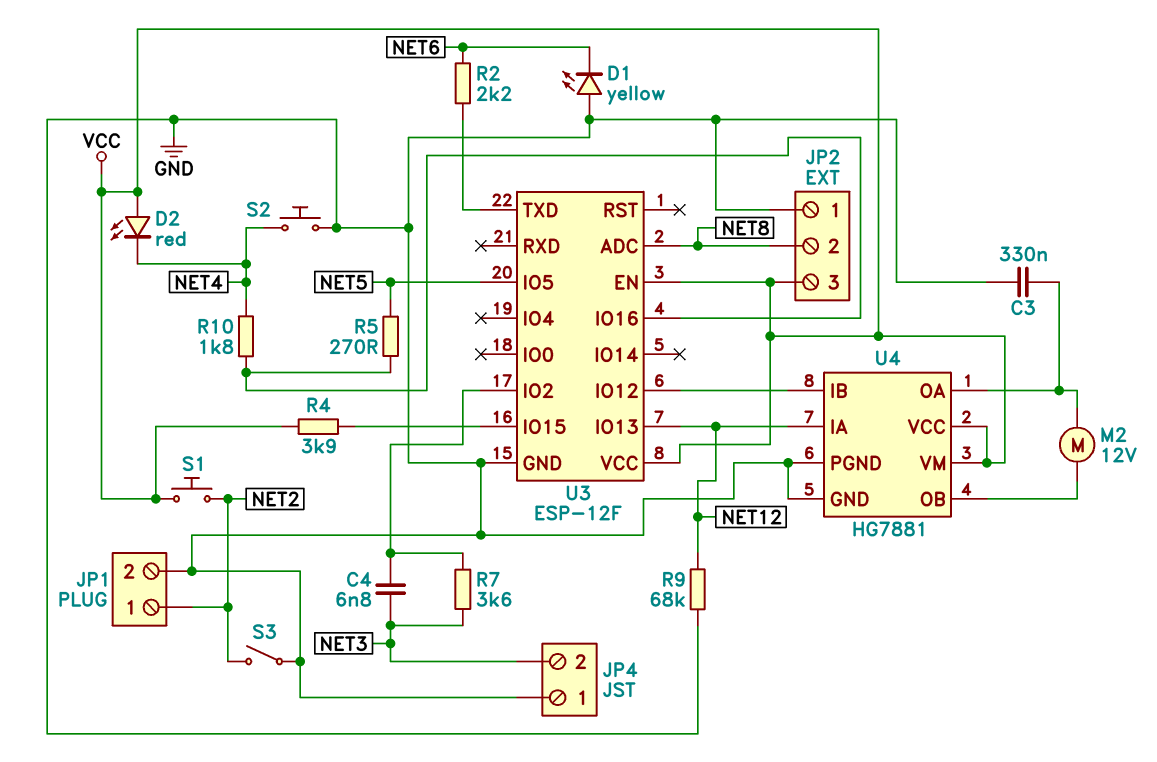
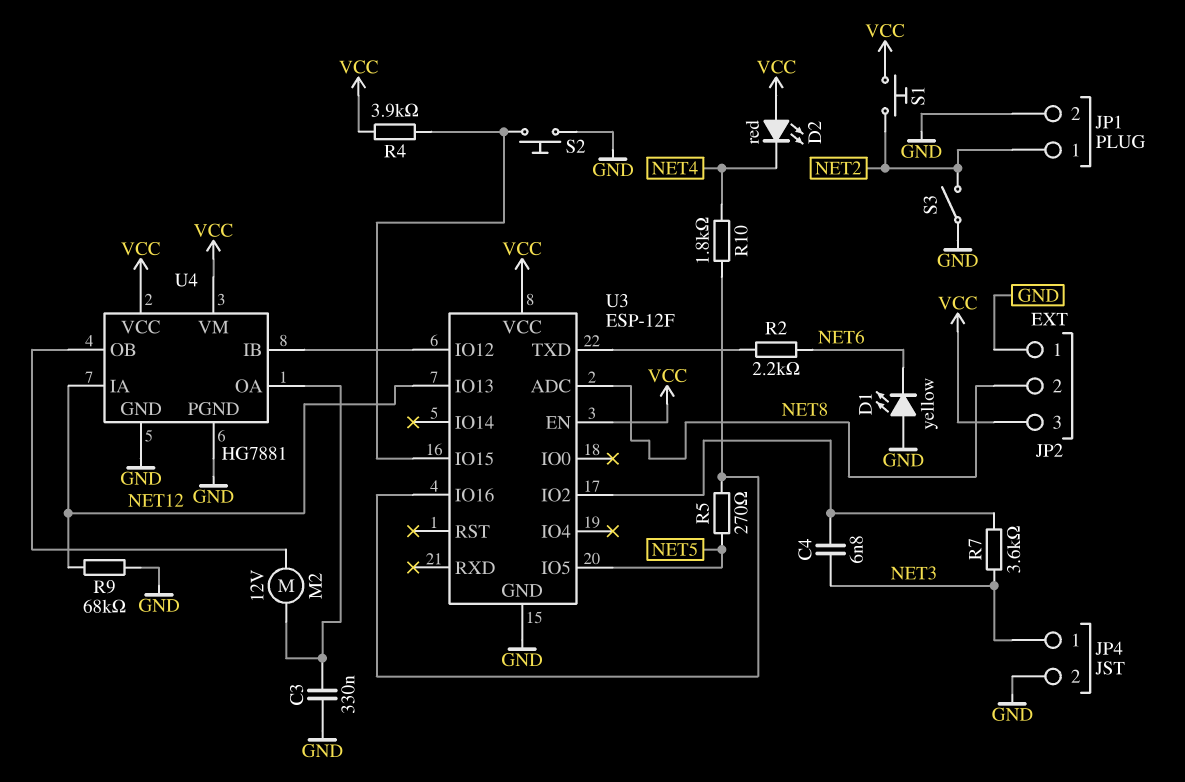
JP4 pin 1: GND -> NET3
JP4 pin 2: NET3 -> GND
S2: button (GND, NET4) -> button (GND, U3/IO15)

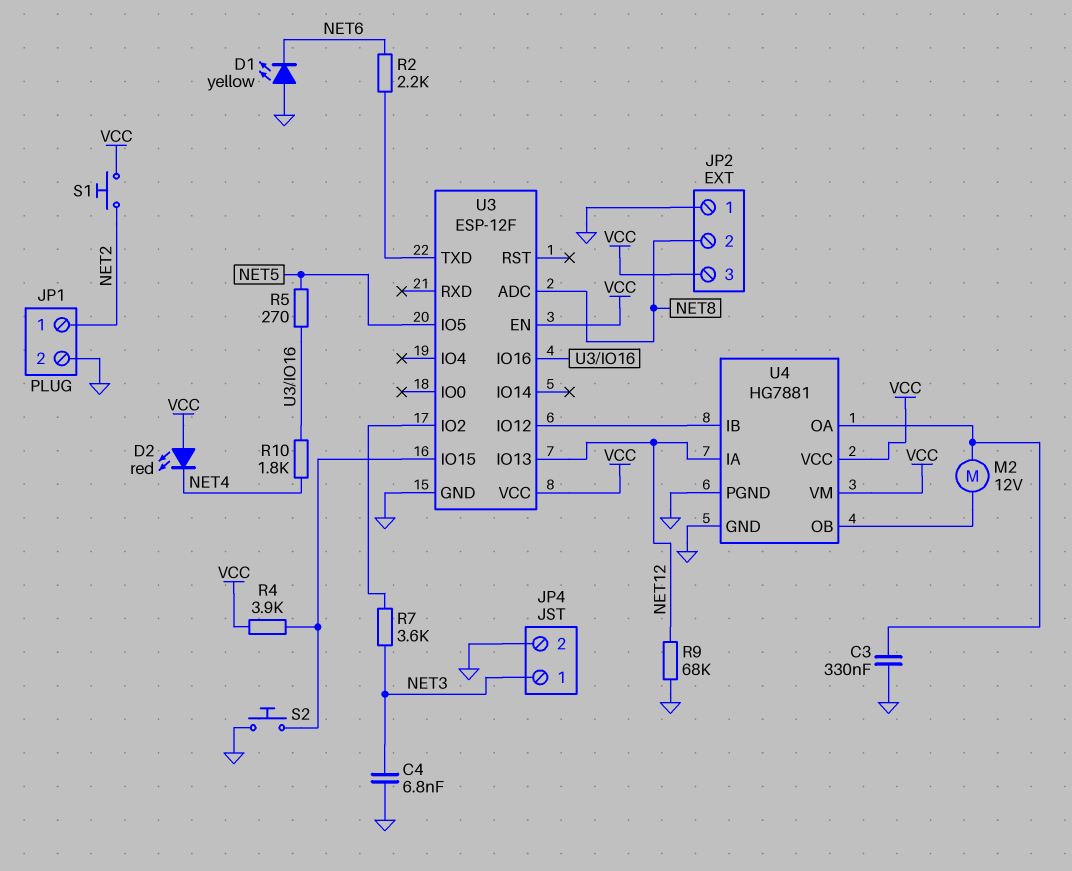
C4: 6.8nF (NET3, U3/IO2) -> 6.8nF (GND, NET3)
S3: switch (GND, NET2) -> none

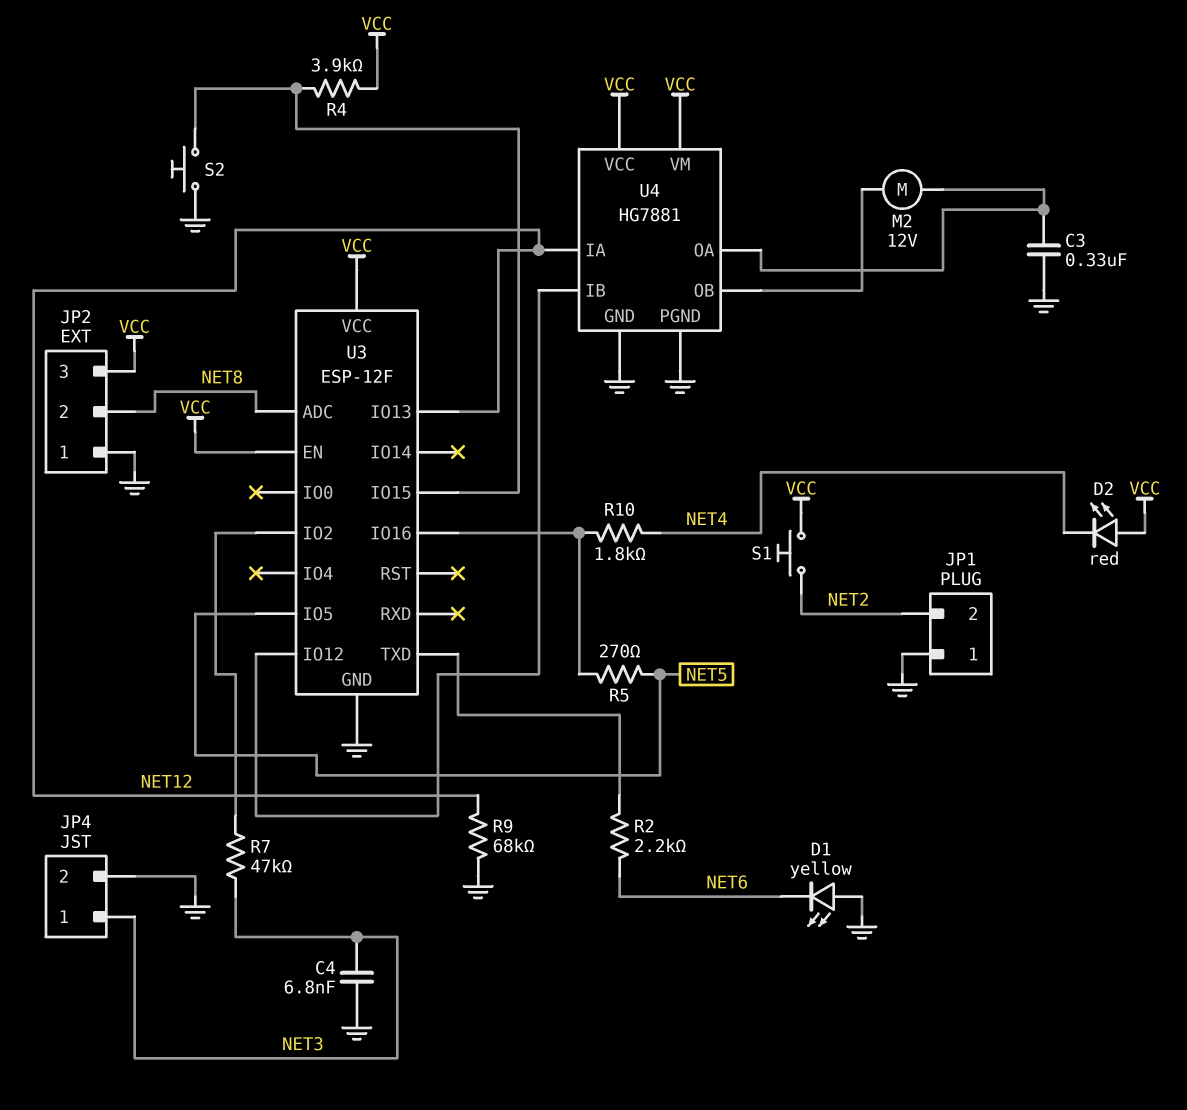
JP1 pin 1: NET2 -> GND
JP1 pin 2: GND -> NET2
R7: 3.6k (NET3, U3/IO2) -> 47k (NET3, U3/IO2)

